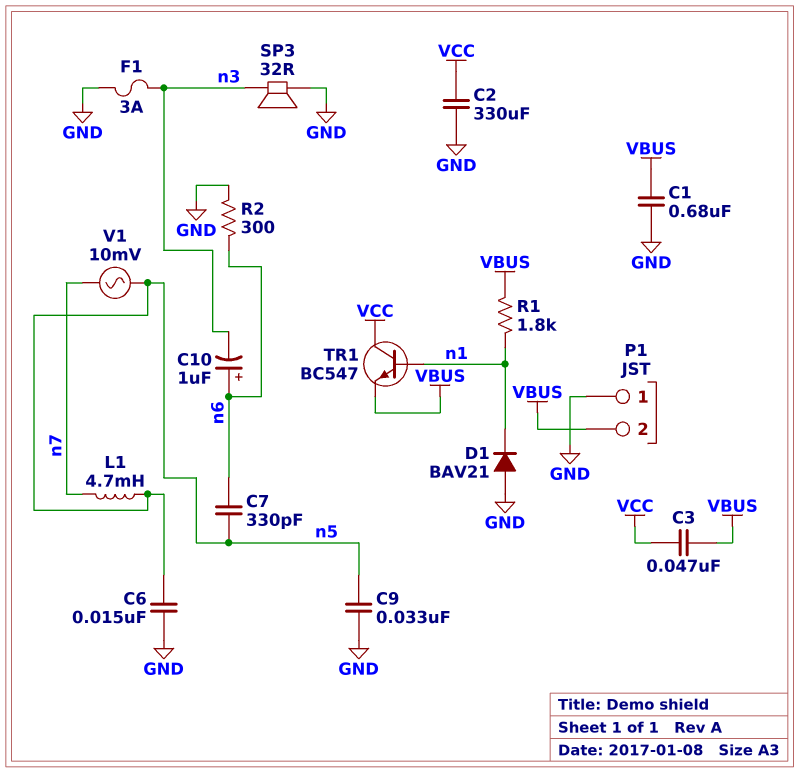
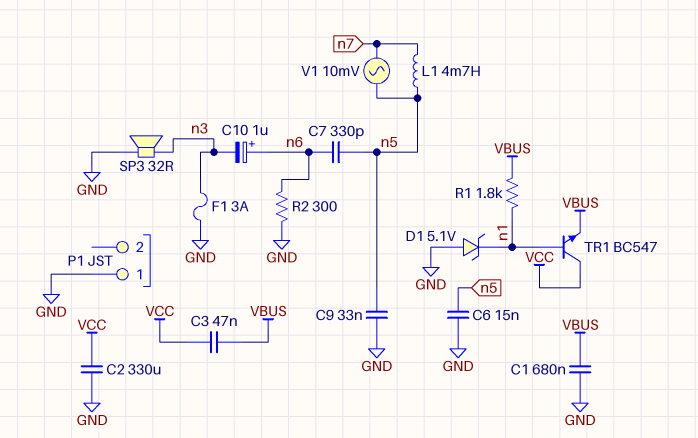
D1: diode BAV21 (A GND, K n1) -> zener 5.1V (A GND, K n1)
P1 pin 2: VBUS -> none

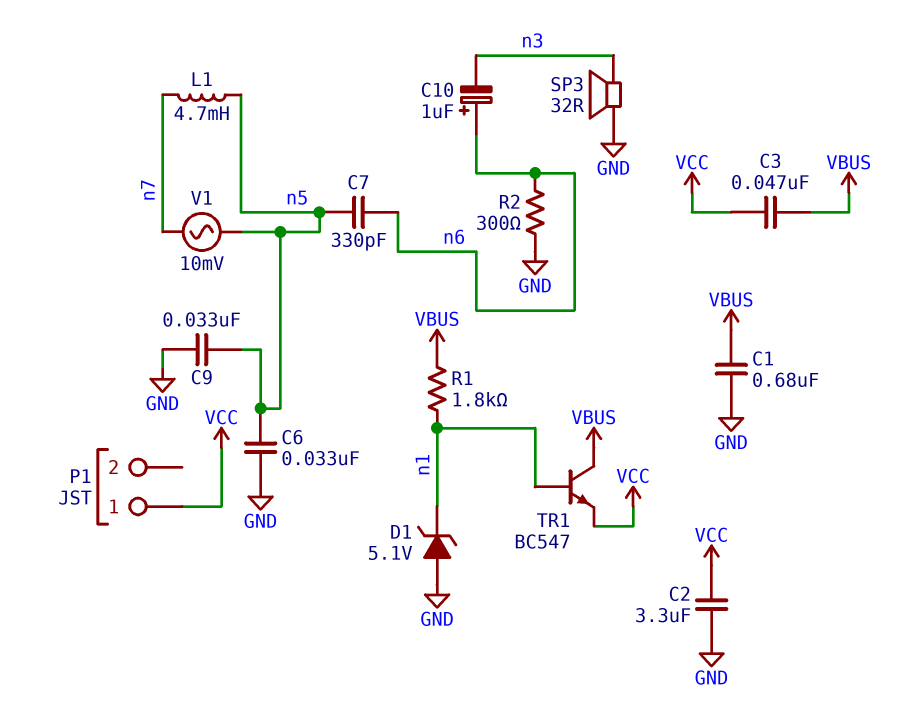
C2: 330uF (GND, VCC) -> 3.3uF (GND, VCC)
C6: 15nF (GND, n5) -> 33nF (GND, n5)
F1: 3A (GND, n3) -> none
P1 pin 1: GND -> VCC
TR1: NPN BC547 (B n1, C VCC, E VBUS) -> NPN BC547 (B n1, C VBUS, E VCC)

